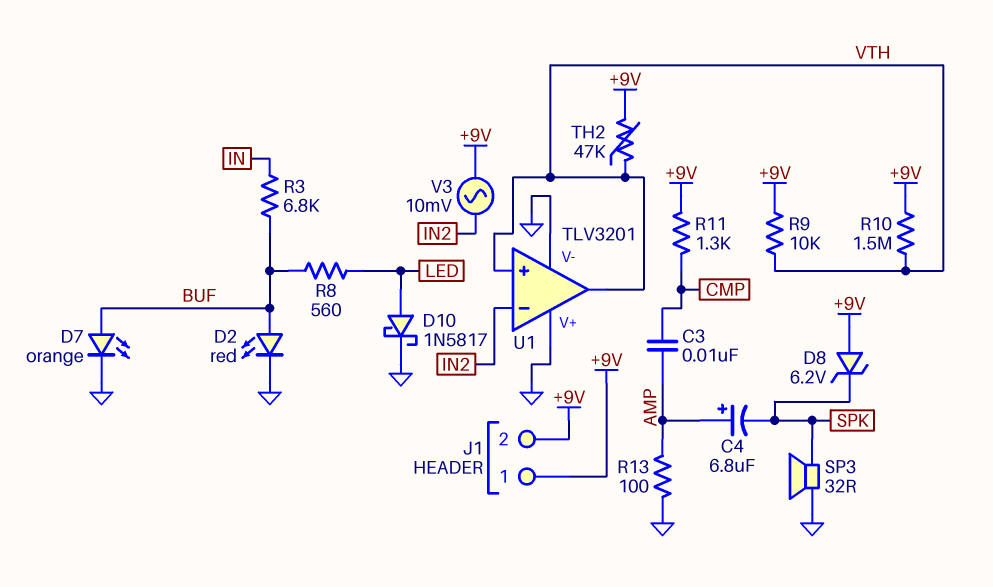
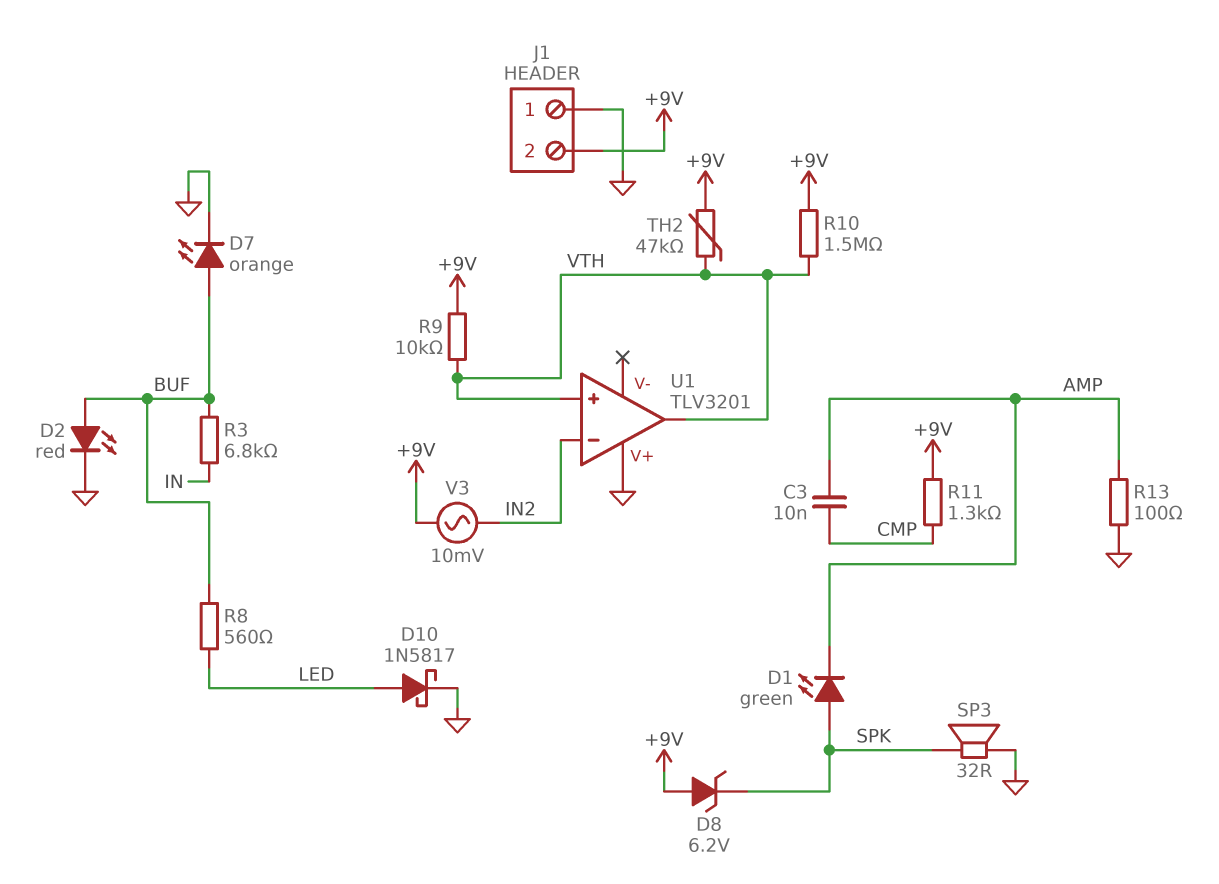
C4: 6.8uF (plus AMP, minus SPK) -> none
D1: none -> LED green (A SPK, K AMP)
J1 pin 1: +9V -> GND
U1 pin V-: GND -> none

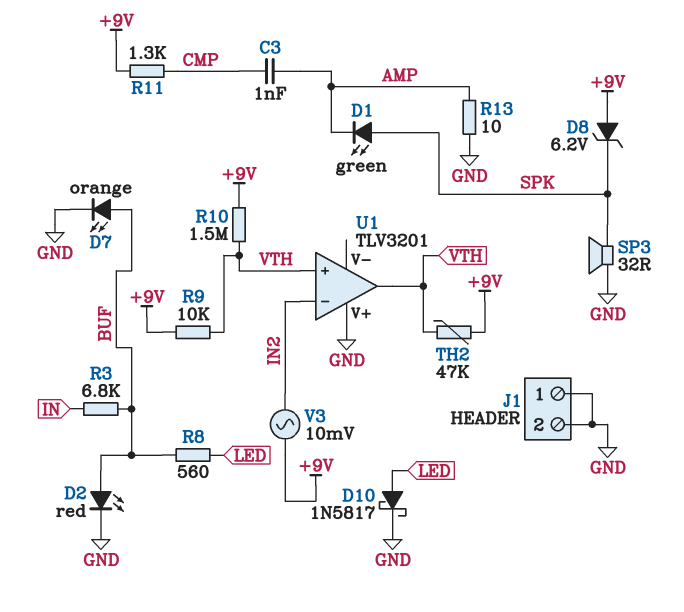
C3: 10nF (AMP, CMP) -> 1nF (AMP, CMP)
J1 pin 2: +9V -> GND
R13: 100 (AMP, GND) -> 10 (AMP, GND)

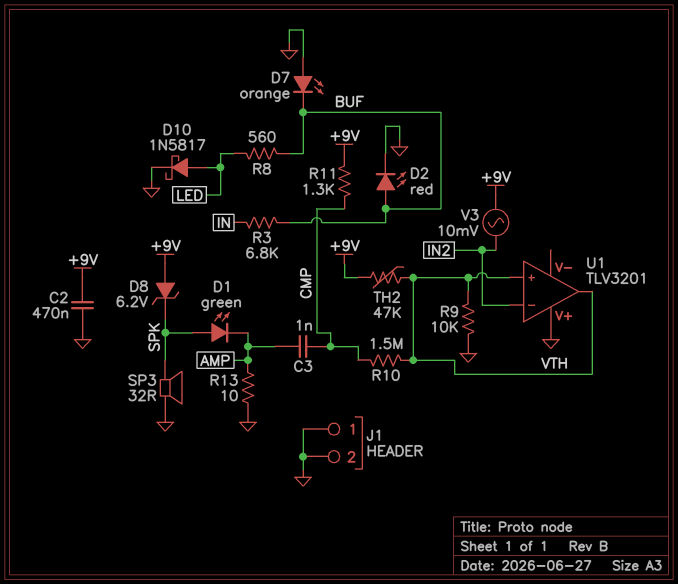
C2: none -> 470nF (+9V, GND)
D7: LED orange (A BUF, K GND) -> LED orange (A GND, K BUF)
R9: 10k (+9V, VTH) -> 10k (GND, VTH)
R10: 1.5M (+9V, VTH) -> 1.5M (CMP, VTH)

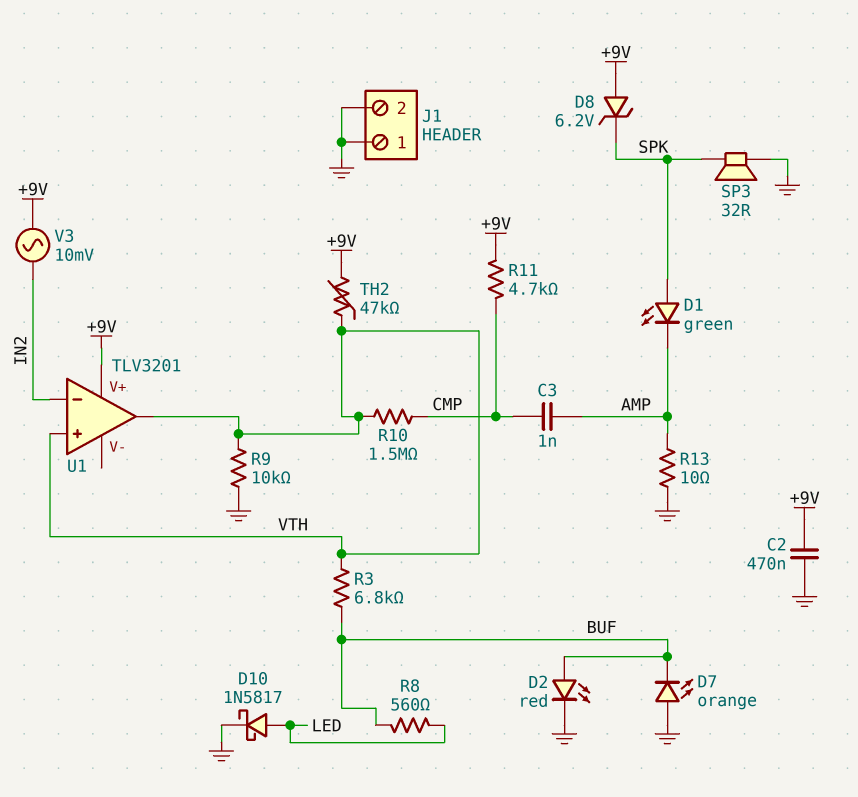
R3: 6.8k (BUF, IN) -> 6.8k (BUF, VTH)
R11: 1.3k (+9V, CMP) -> 4.7k (+9V, CMP)
U1 pin V+: GND -> +9V

